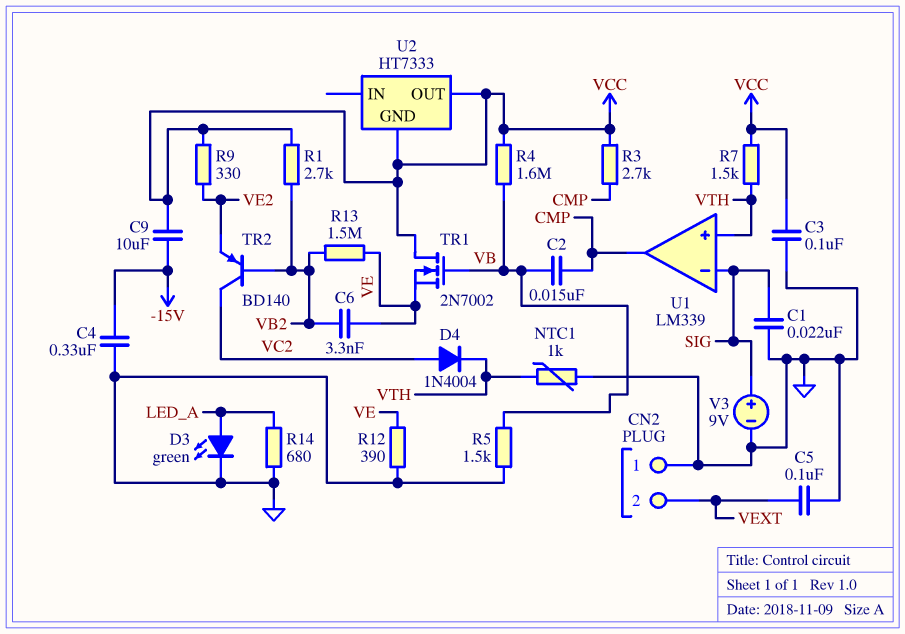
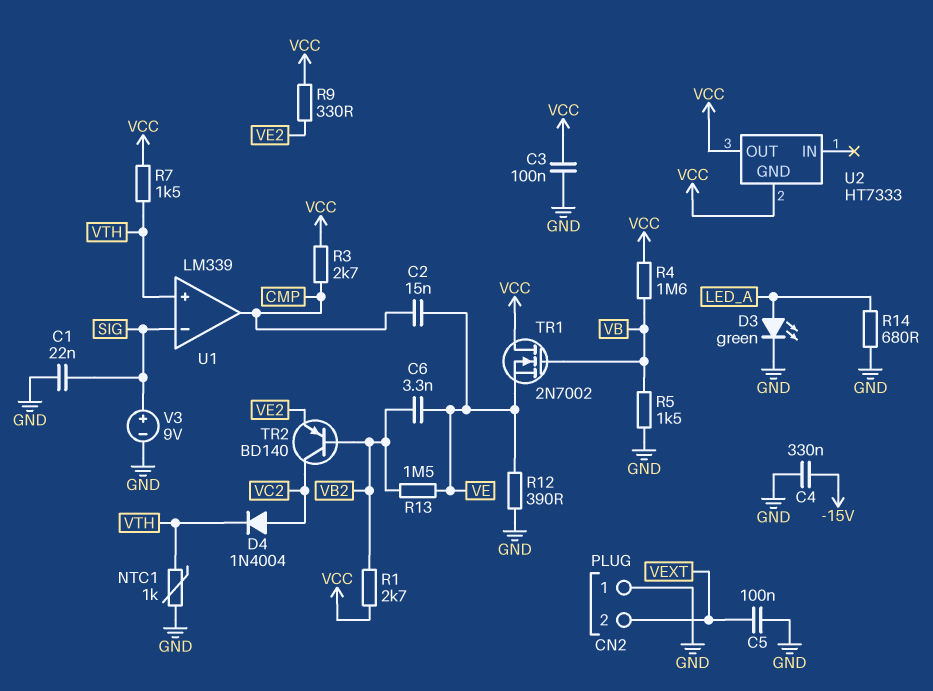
C2: 15nF (CMP, VB) -> 15nF (CMP, VE)
C9: 10uF (-15V, VCC) -> none

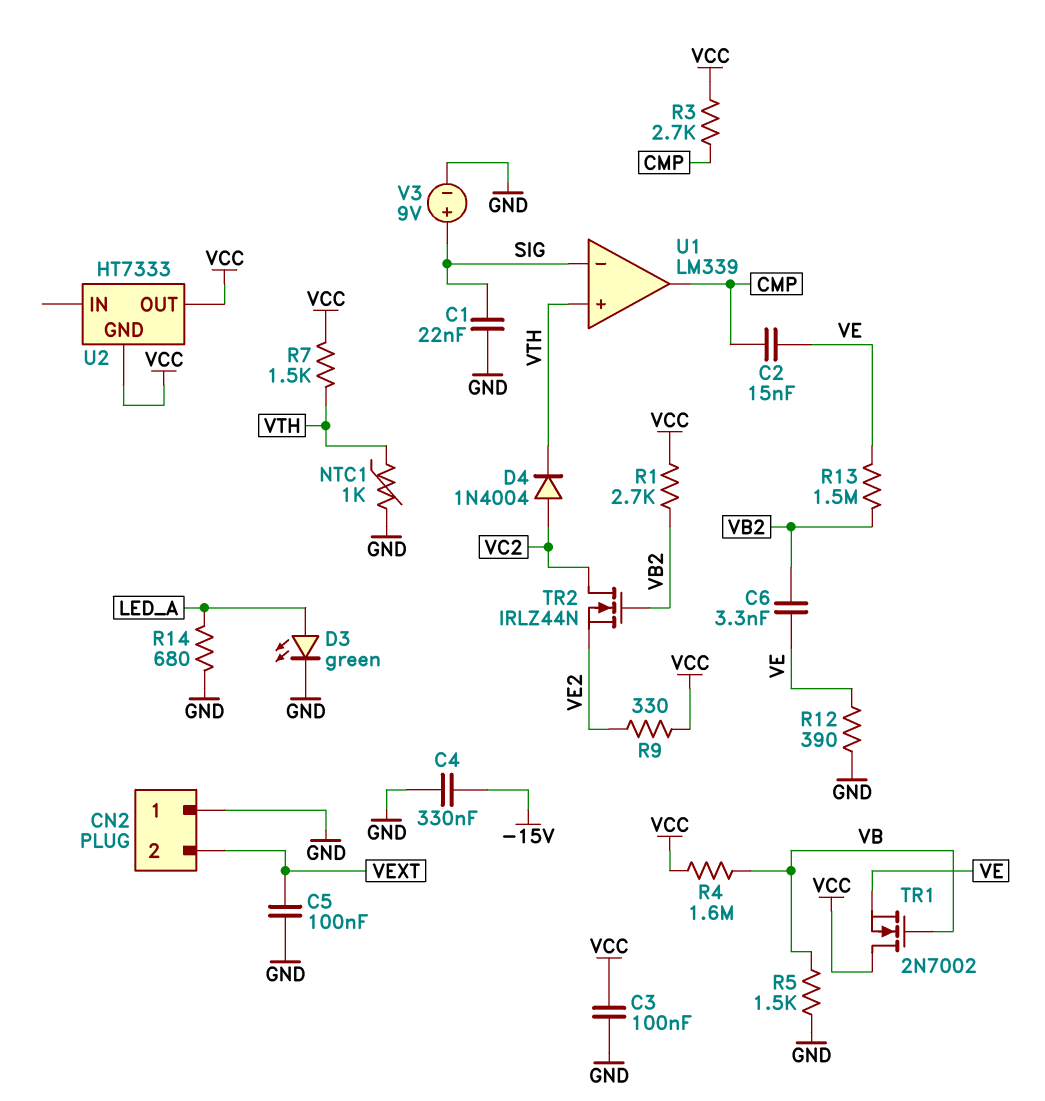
TR2: PNP BD140 (B VB2, C VC2, E VE2) -> NMOS IRLZ44N (G VB2, D VC2, S VE2)

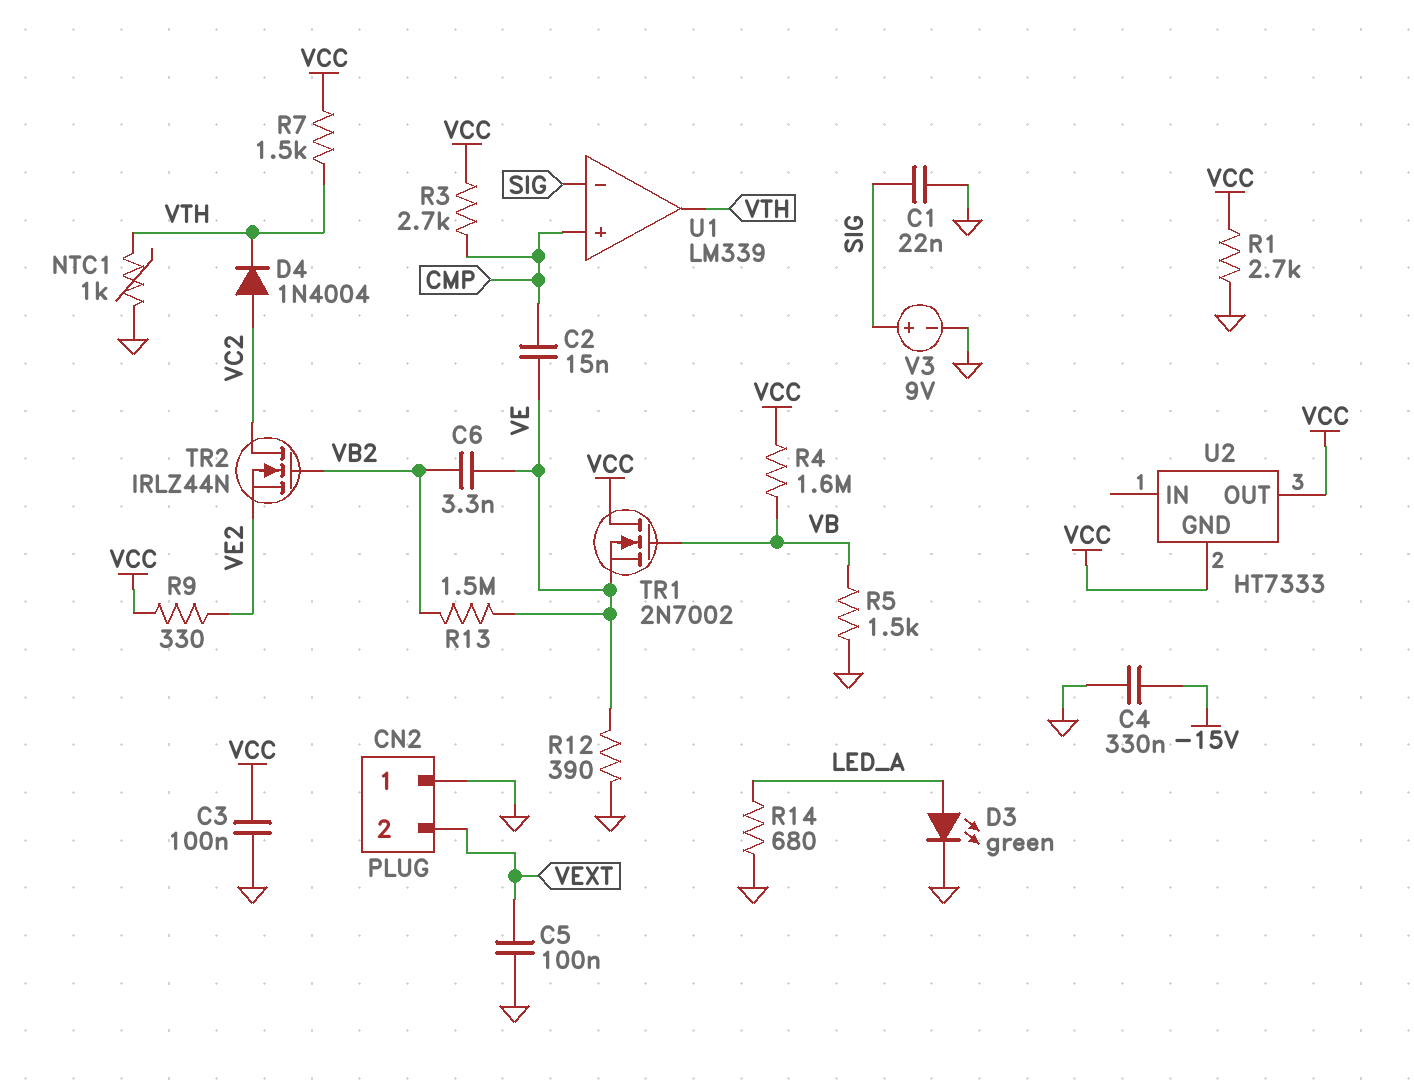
R1: 2.7k (VB2, VCC) -> 2.7k (GND, VCC)
U1 pin in+: VTH -> CMP
U1 pin out: CMP -> VTH

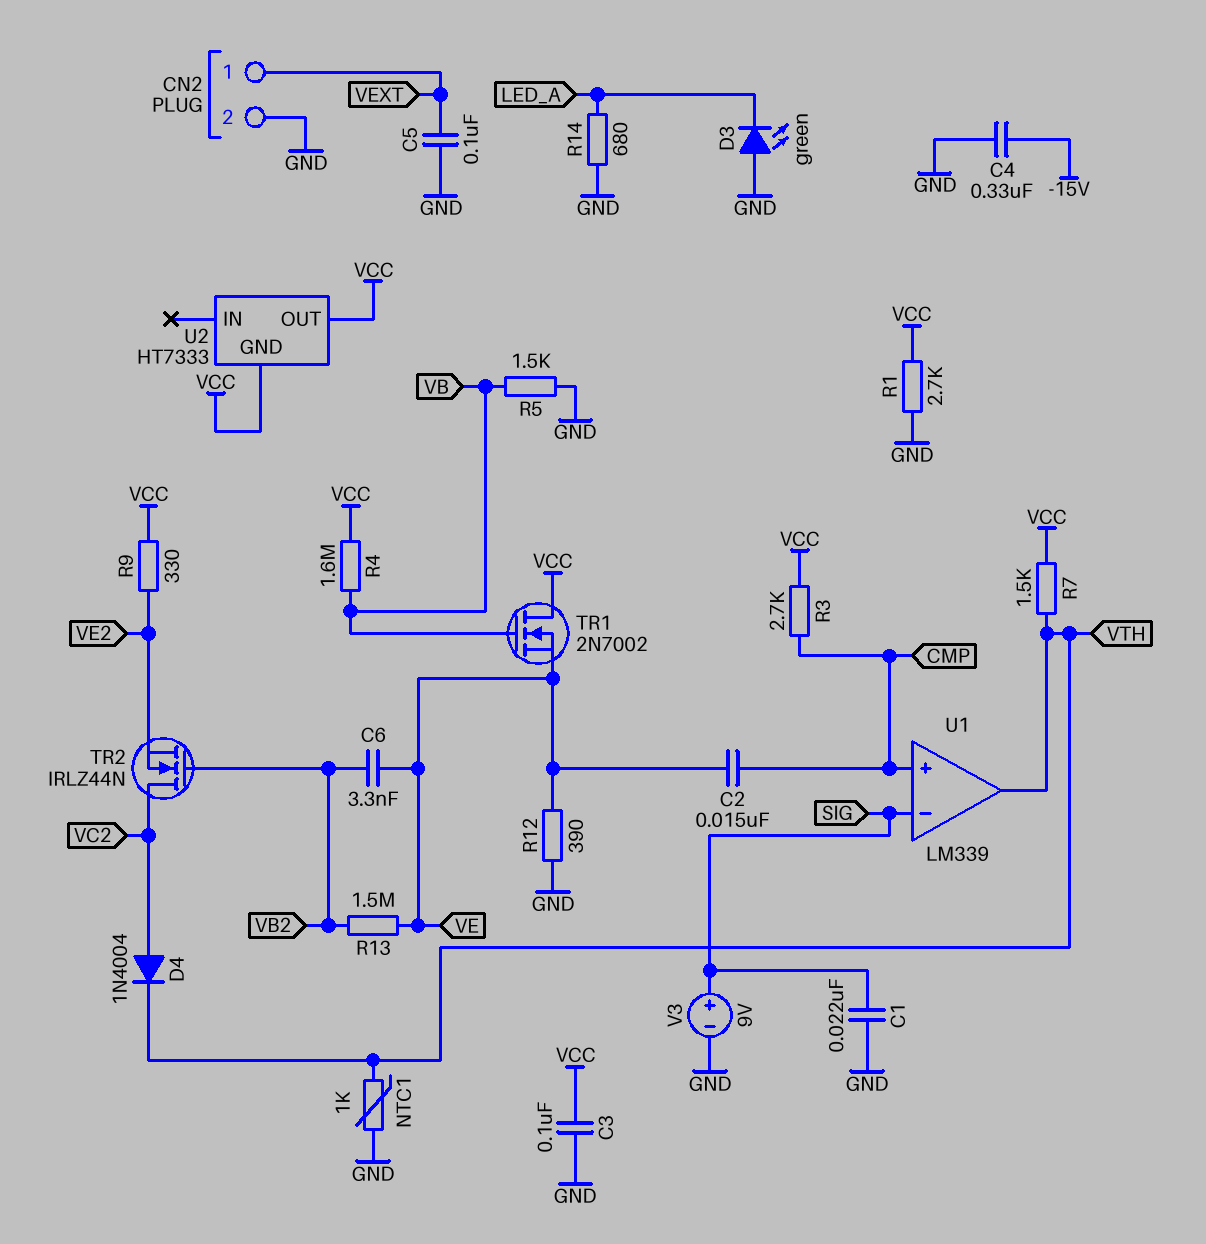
CN2 pin 1: GND -> VEXT
CN2 pin 2: VEXT -> GND
D3: LED green (A LED_A, K GND) -> LED green (A GND, K LED_A)

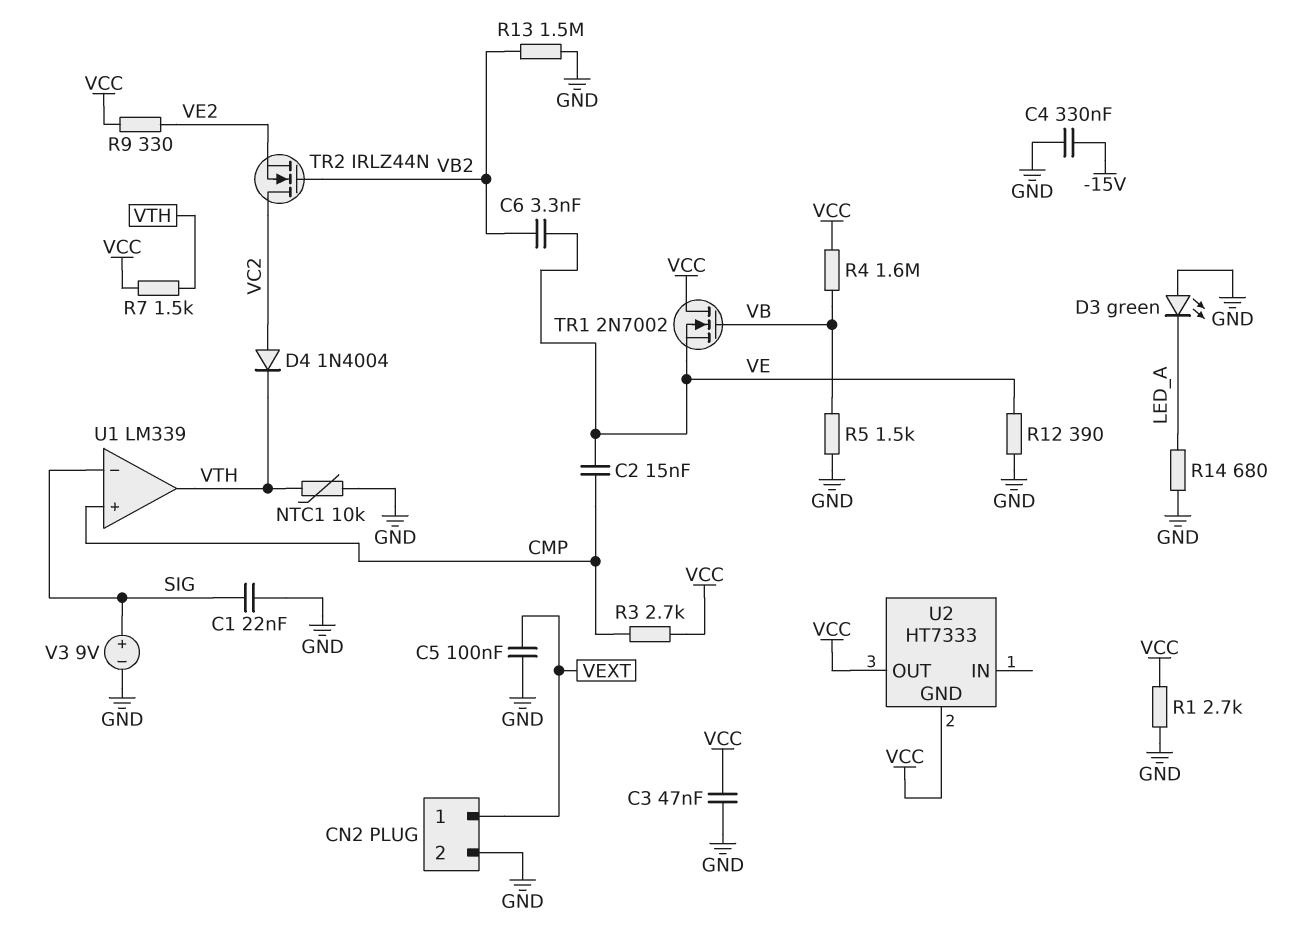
C3: 100nF (GND, VCC) -> 47nF (GND, VCC)
NTC1: 1k (GND, VTH) -> 10k (GND, VTH)
R13: 1.5M (VB2, VE) -> 1.5M (GND, VB2)

